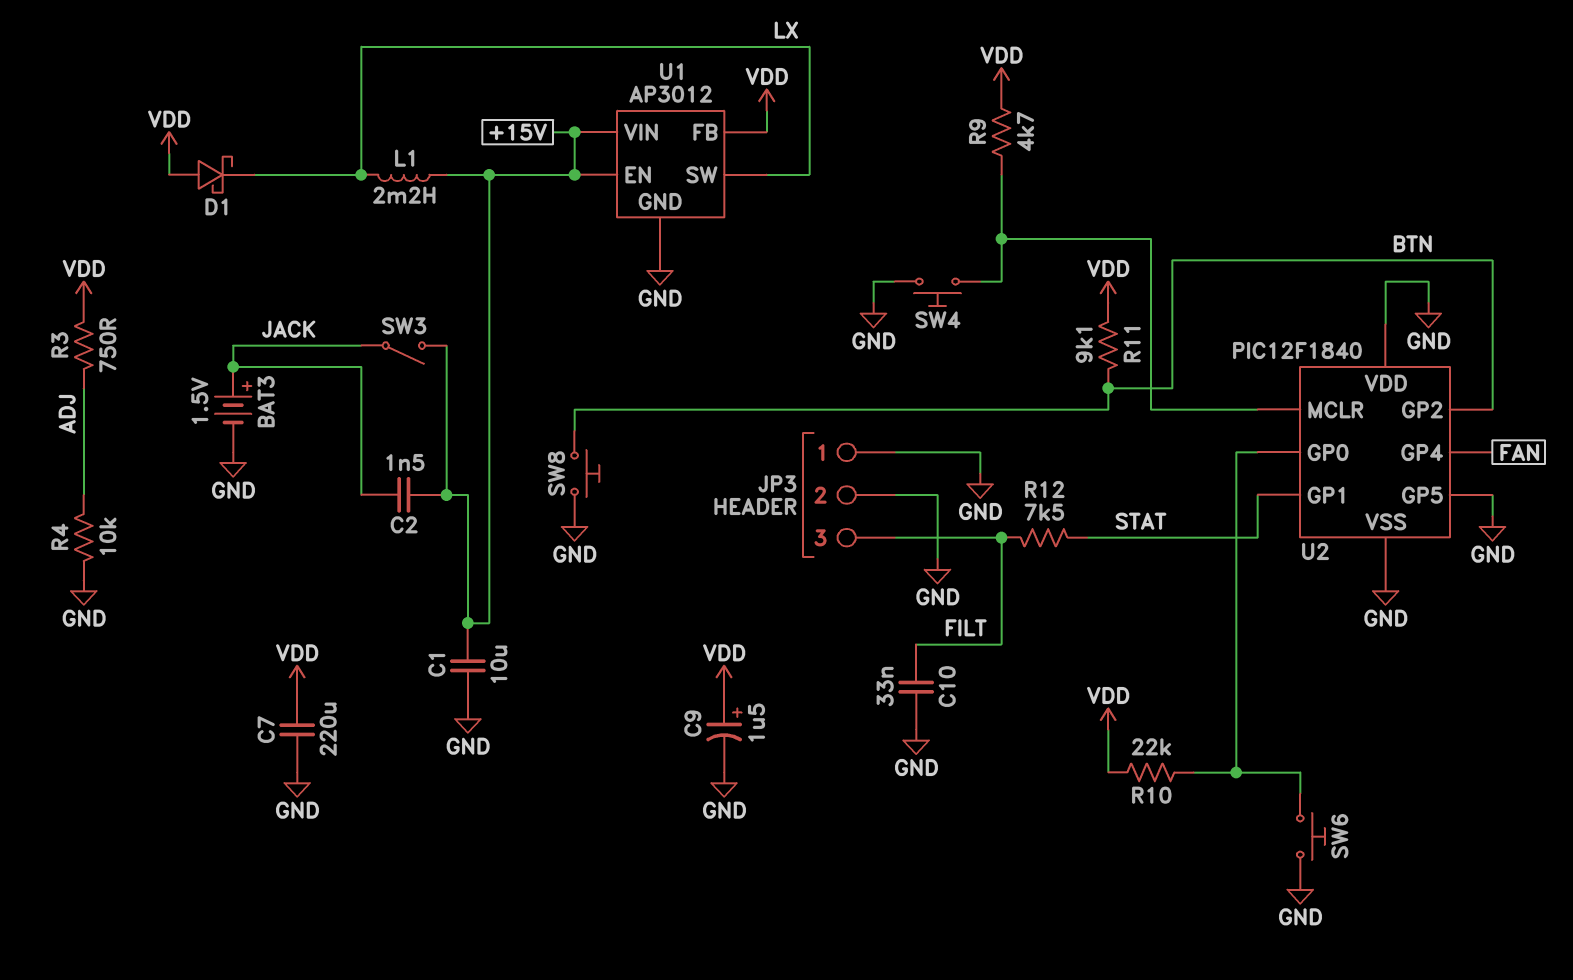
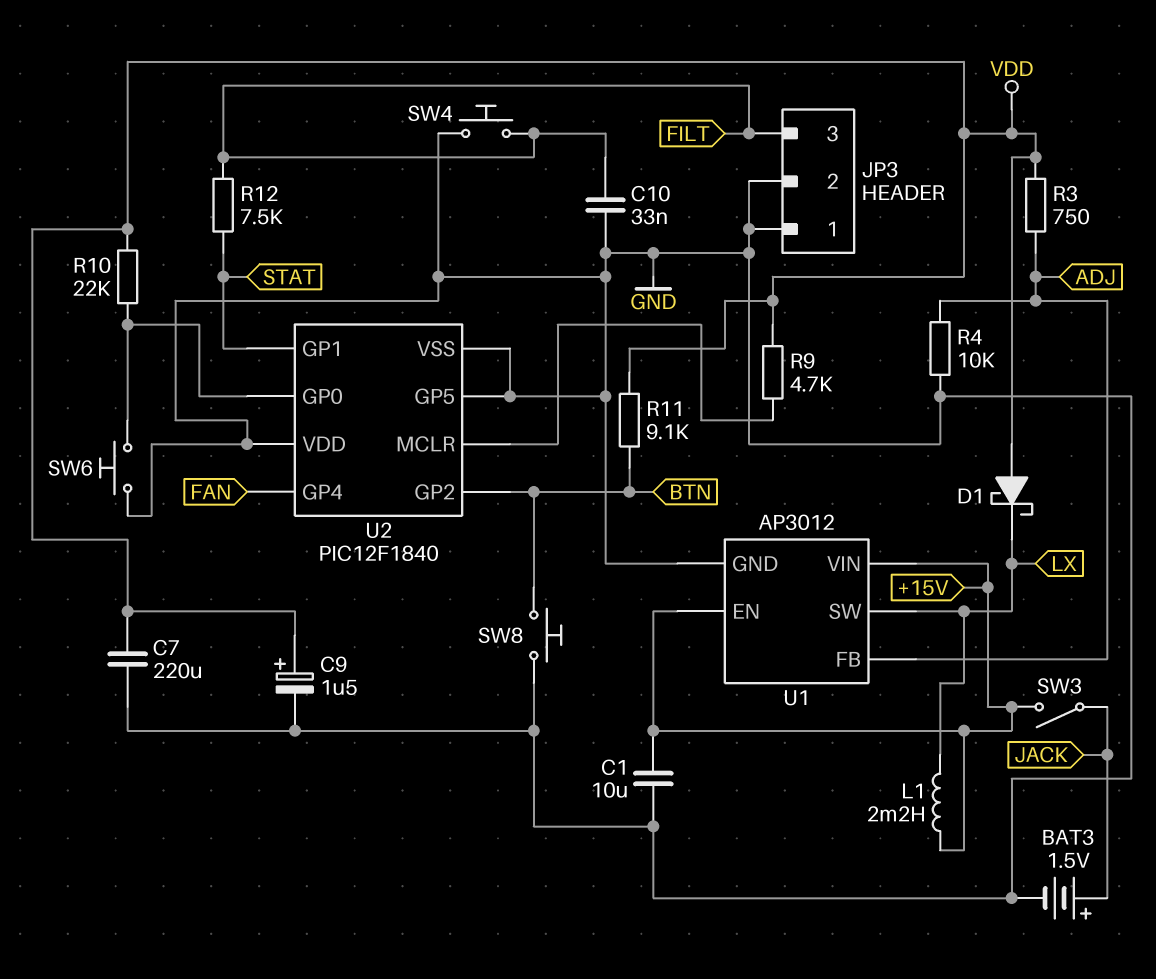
C2: 1.5nF (+15V, JACK) -> none
SW4: button (GND, U2/MCLR) -> button (FILT, GND)
U1 pin FB: VDD -> ADJ

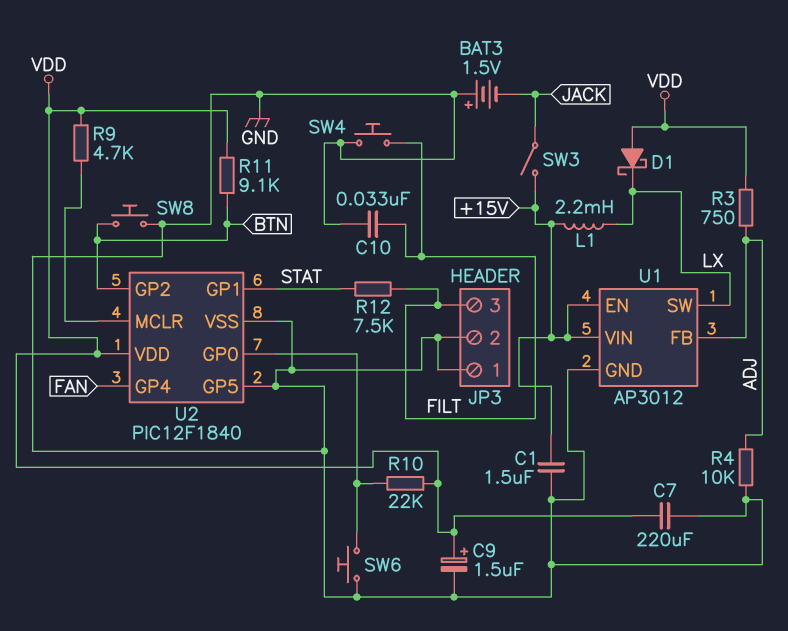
BAT3: 1.5V (plus JACK, minus GND) -> 1.5V (plus GND, minus JACK)
C1: 10uF (+15V, GND) -> 1.5uF (+15V, GND)
U2 pin VDD: GND -> VDD

